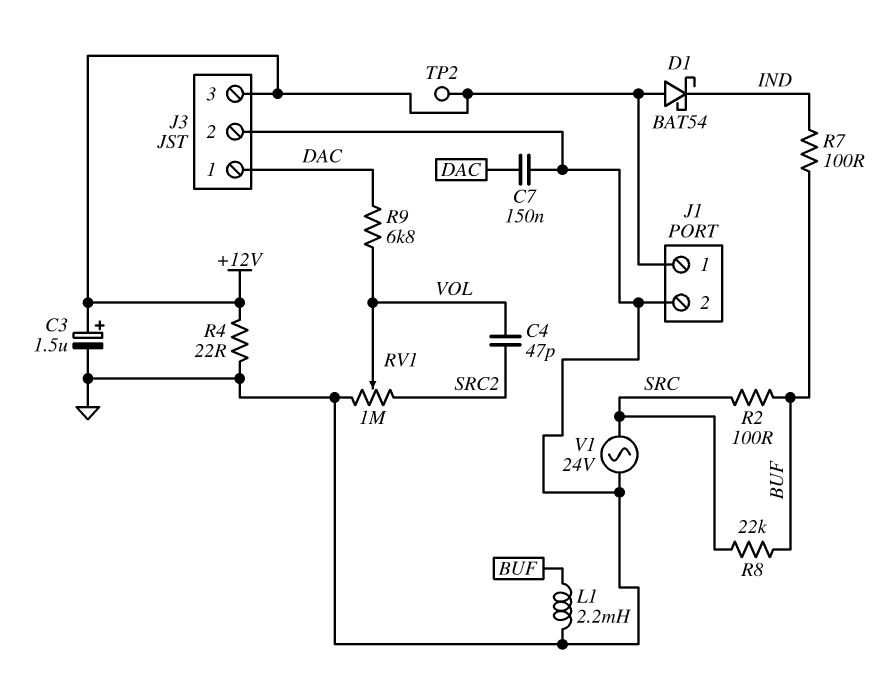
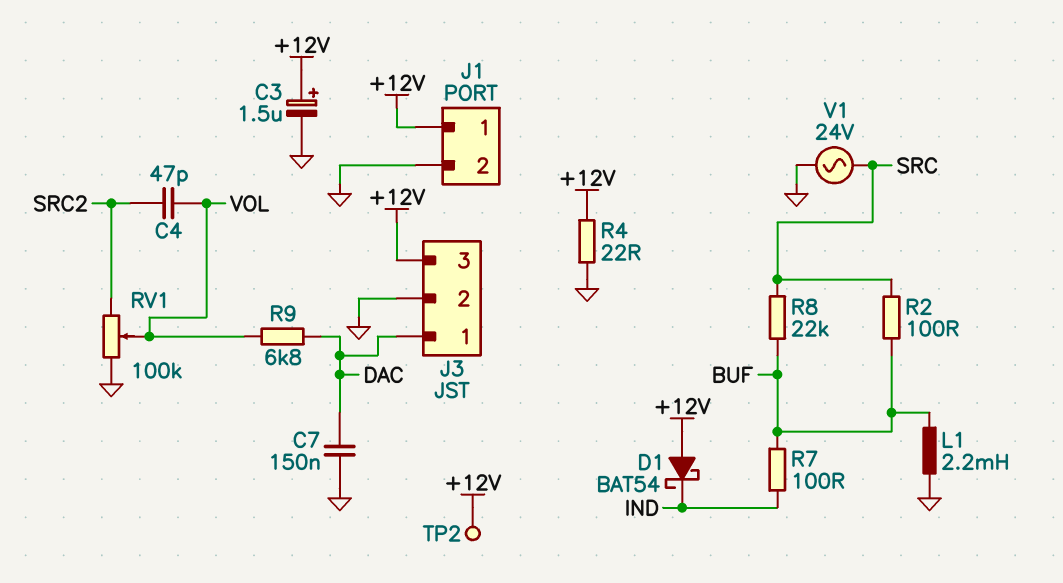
RV1: 1M (GND, SRC2, wiper VOL) -> 100k (GND, SRC2, wiper VOL)

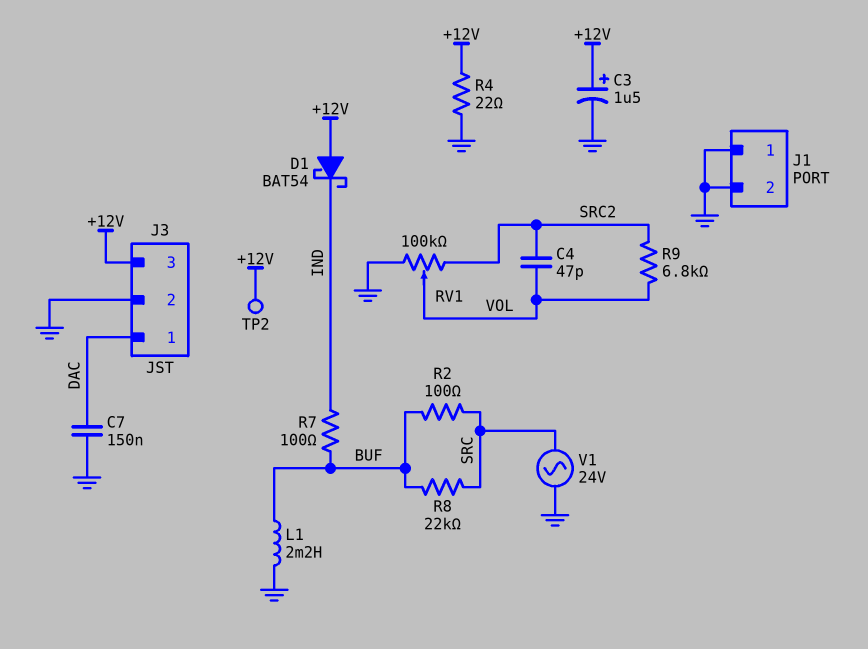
J1 pin 1: +12V -> GND
R9: 6.8k (DAC, VOL) -> 6.8k (SRC2, VOL)

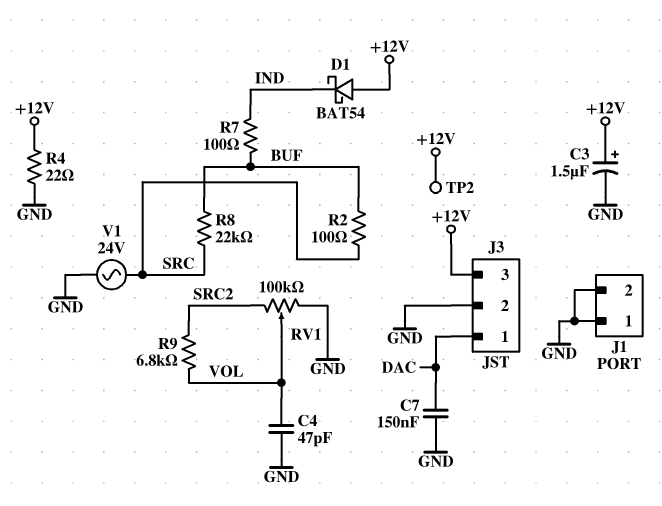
C4: 47pF (SRC2, VOL) -> 47pF (GND, VOL)
L1: 2.2mH (BUF, GND) -> none

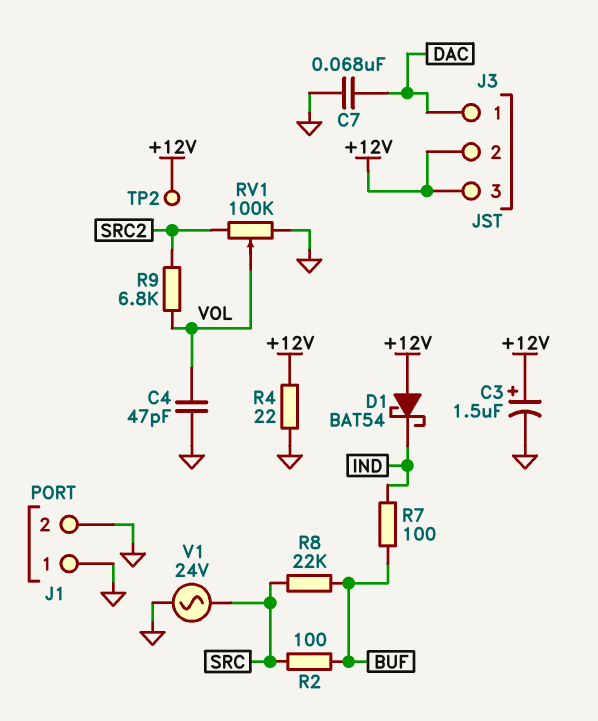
C7: 150nF (DAC, GND) -> 68nF (DAC, GND)
J3 pin 2: GND -> +12V

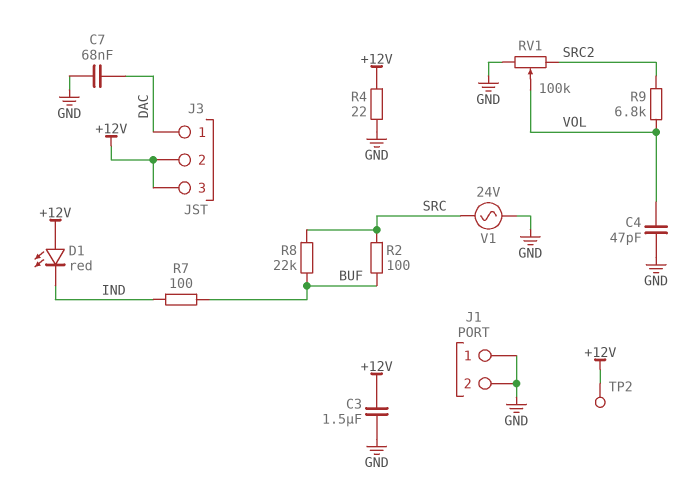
C3: 1.5uF (plus +12V, minus GND) -> 1.5uF (+12V, GND)
D1: schottky BAT54 (A +12V, K IND) -> LED red (A +12V, K IND)

